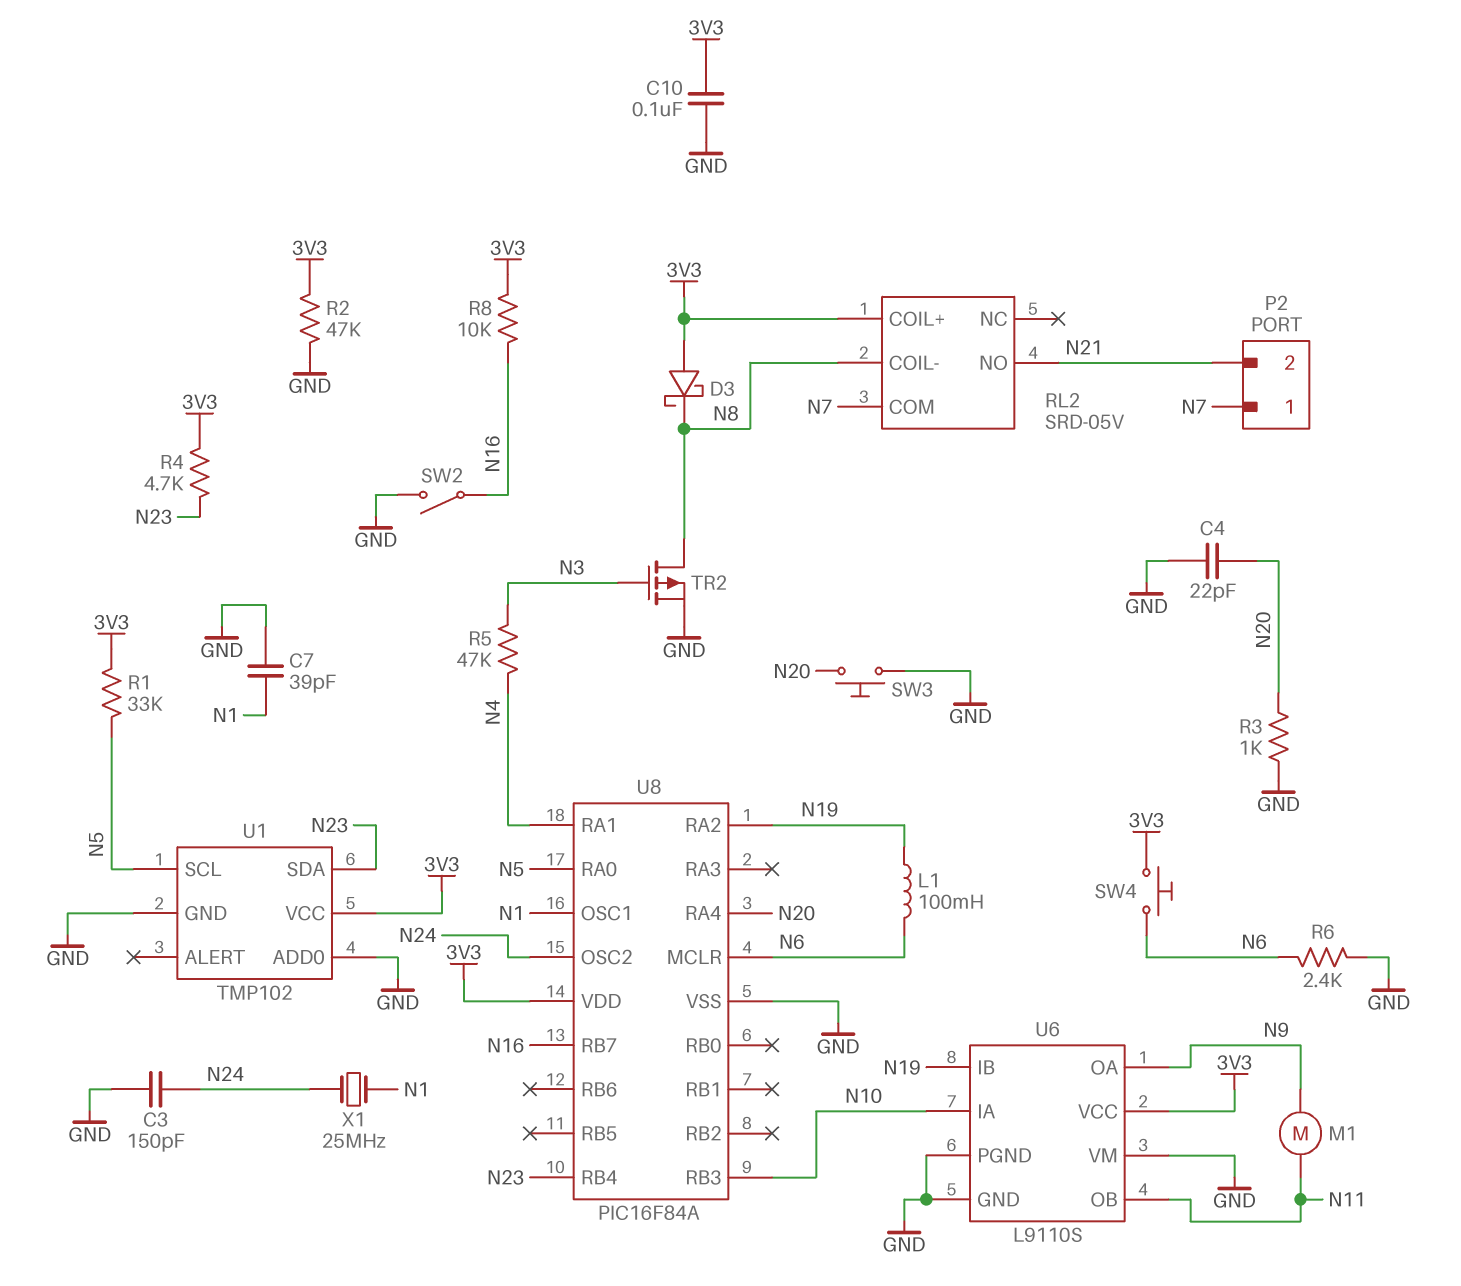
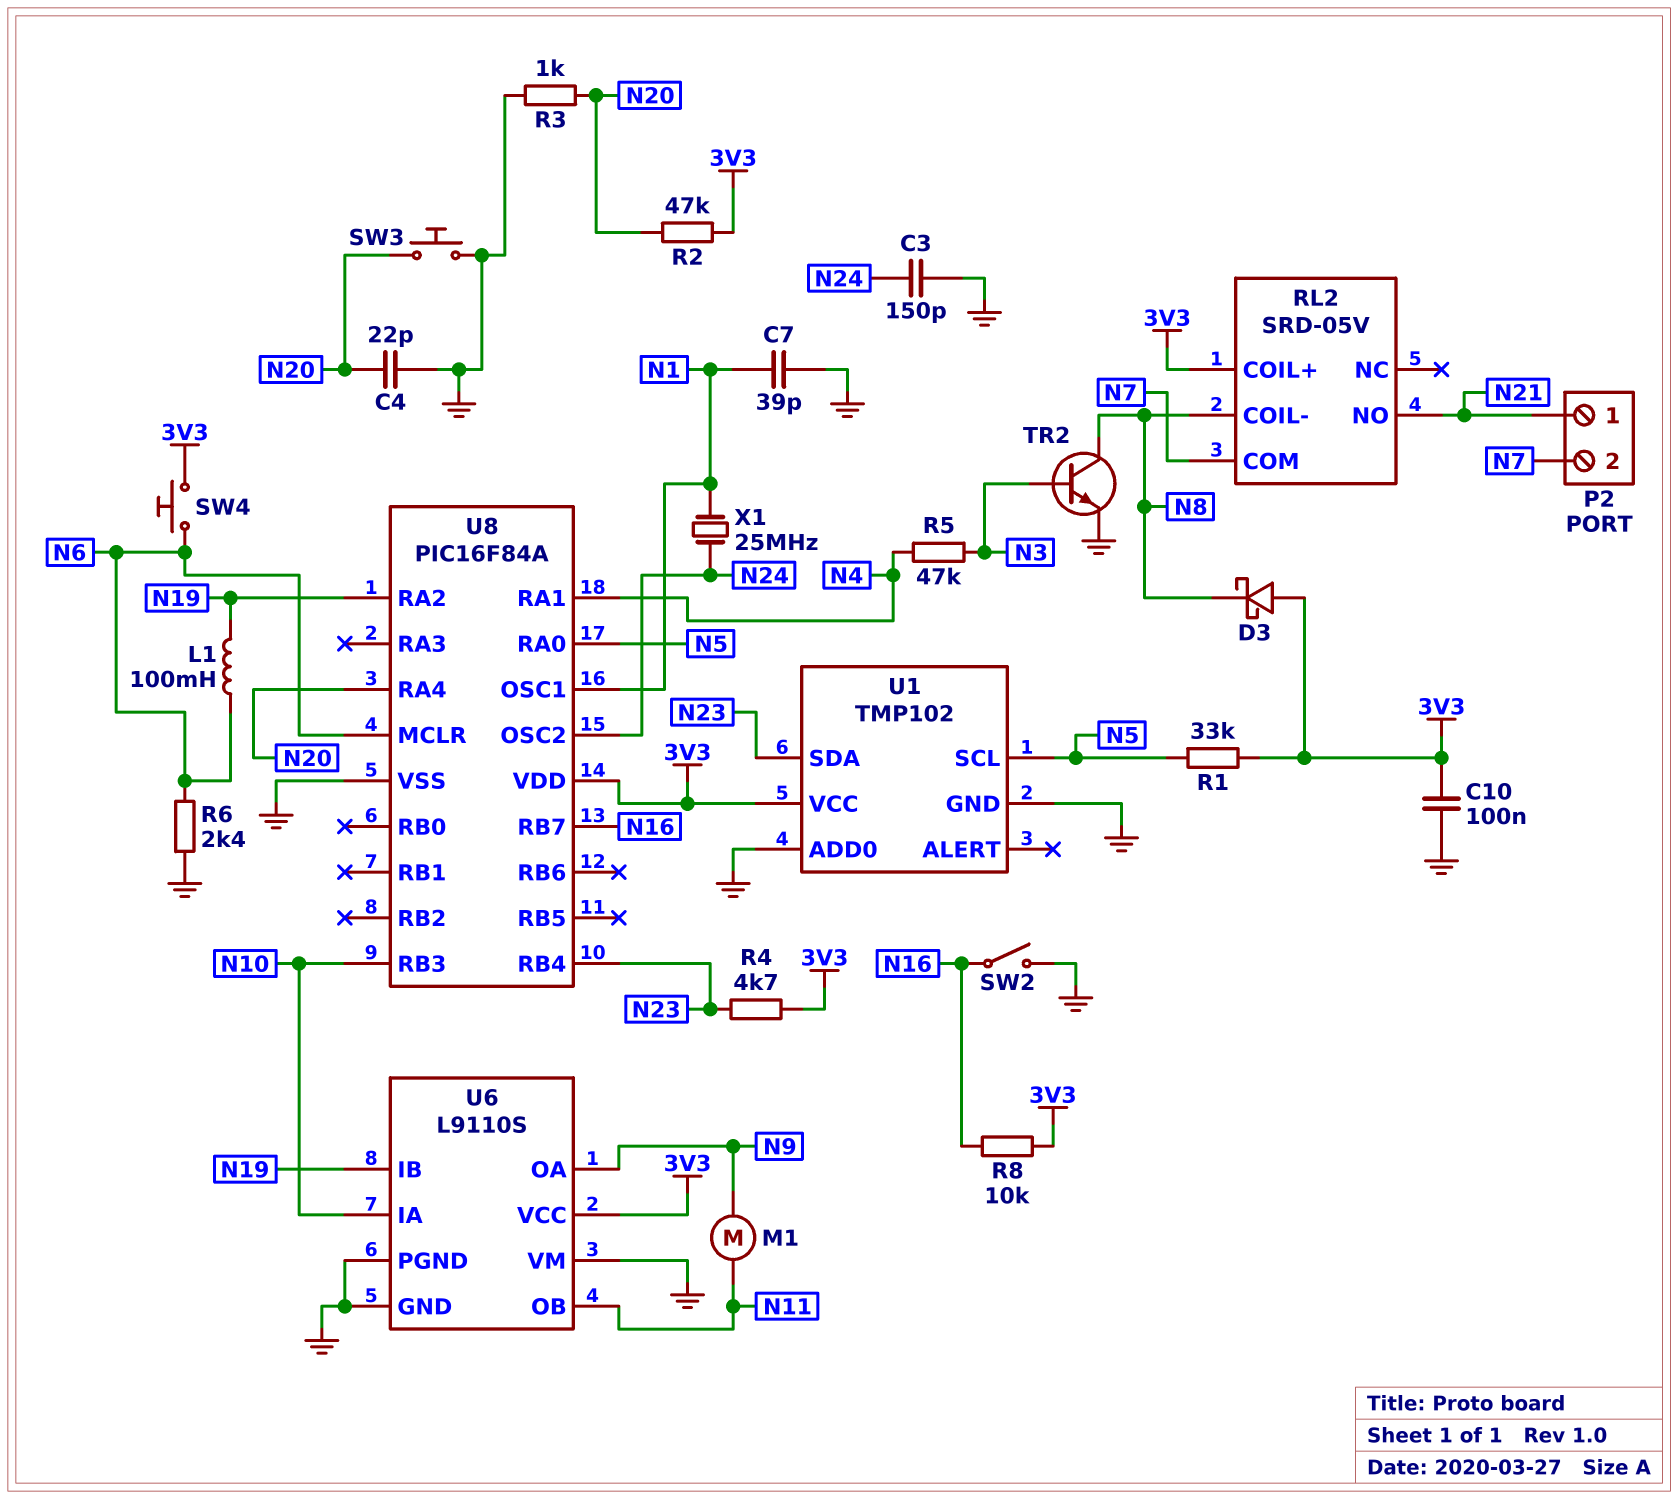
P2 pin 1: N7 -> N21
P2 pin 2: N21 -> N7
R2: 47k (3V3, GND) -> 47k (3V3, N20)
TR2: PMOS (G N3, D N8, S GND) -> NPN (B N3, C N8, E GND)

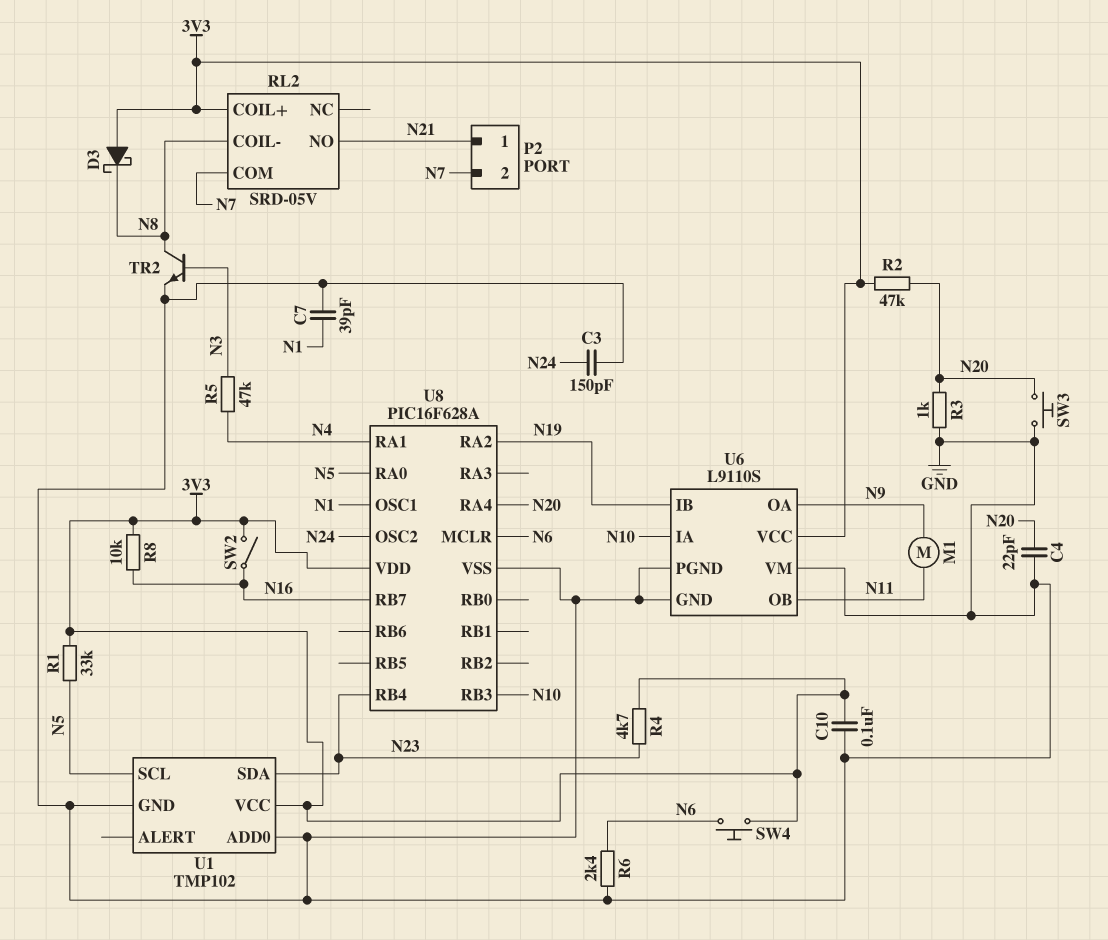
L1: 100mH (N6, N19) -> none
SW2: switch (GND, N16) -> switch (3V3, N16)
U8: PIC16F84A -> PIC16F628A
X1: 25MHz (N1, N24) -> none

